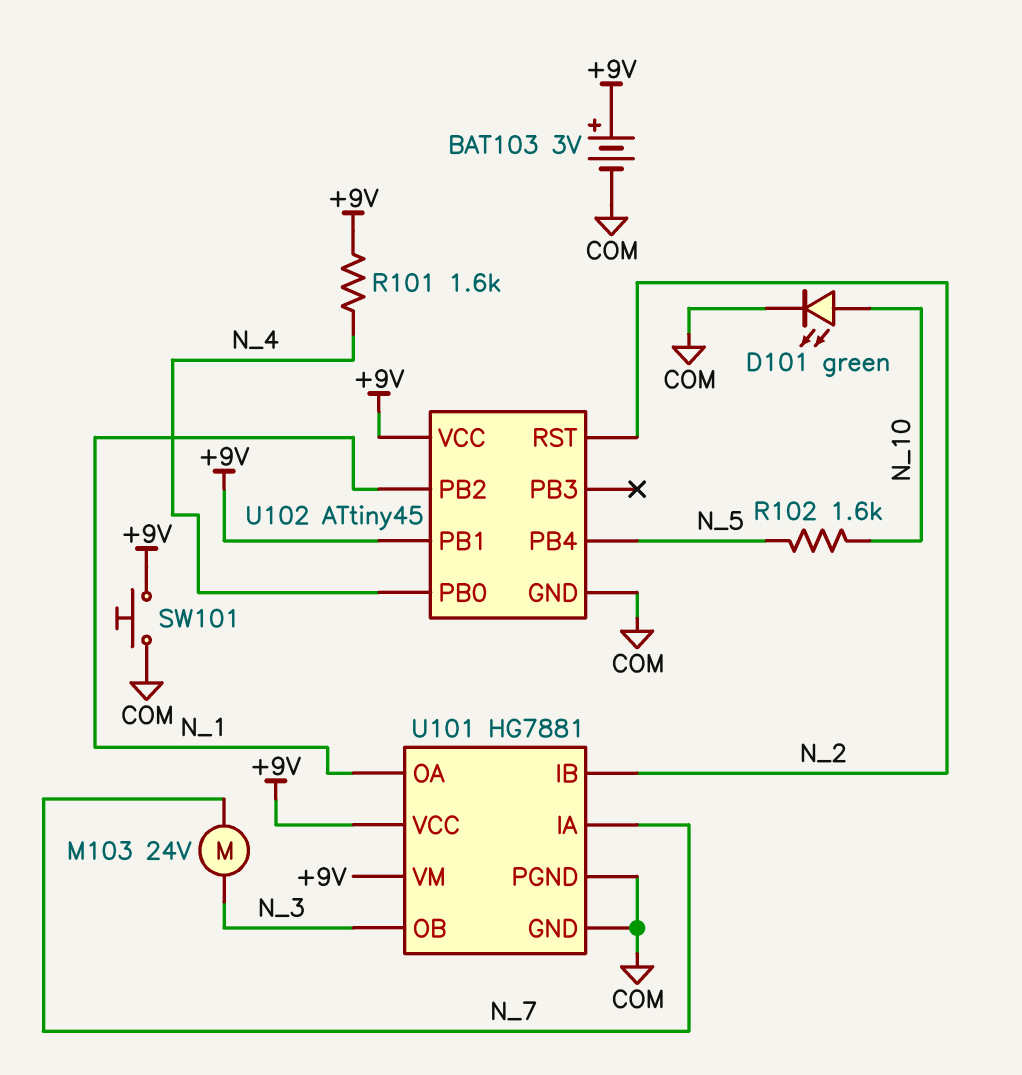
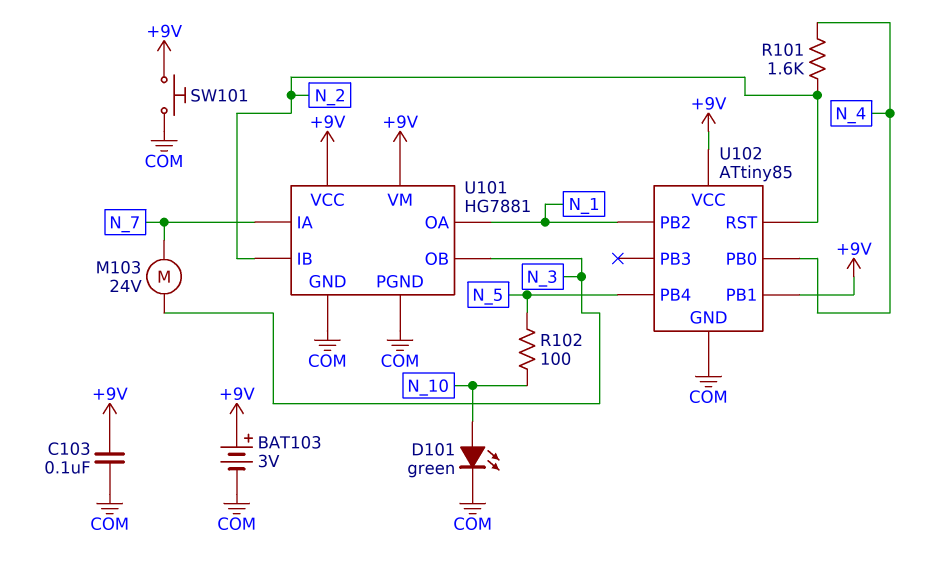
C103: none -> 100nF (+9V, COM)
R101: 1.6k (+9V, N_4) -> 1.6k (N_2, N_4)
R102: 1.6k (N_5, N_10) -> 100 (N_5, N_10)
U102: ATtiny45 -> ATtiny85

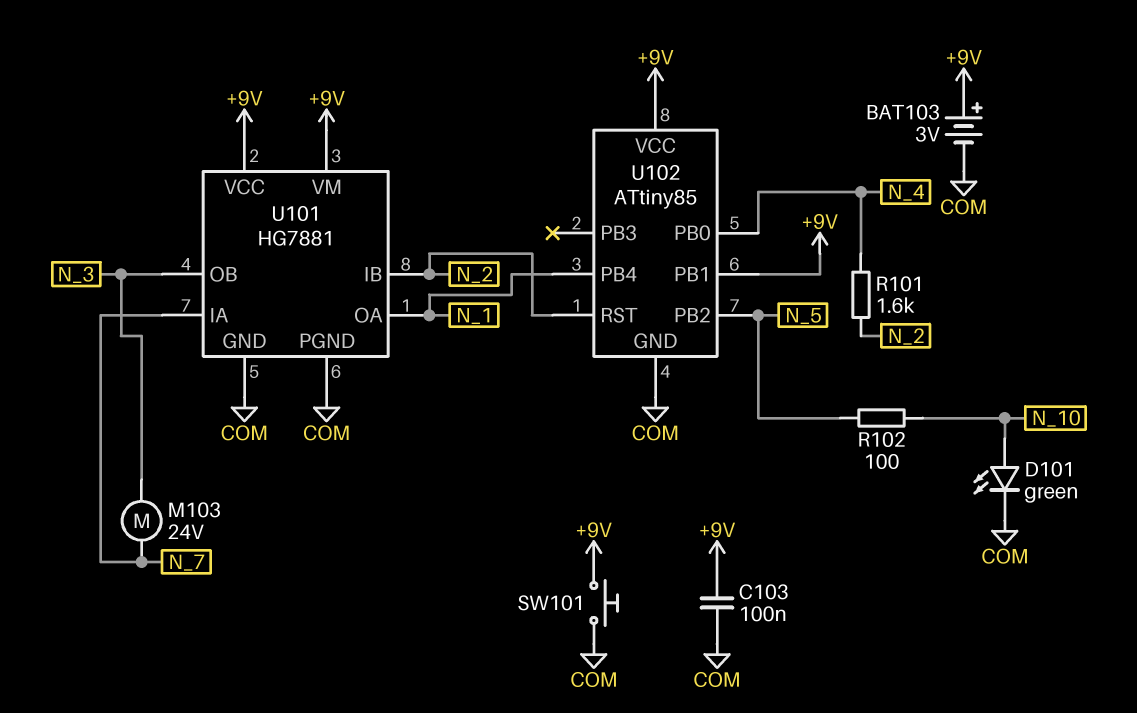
U102 pin PB2: N_1 -> N_5
U102 pin PB4: N_5 -> N_1

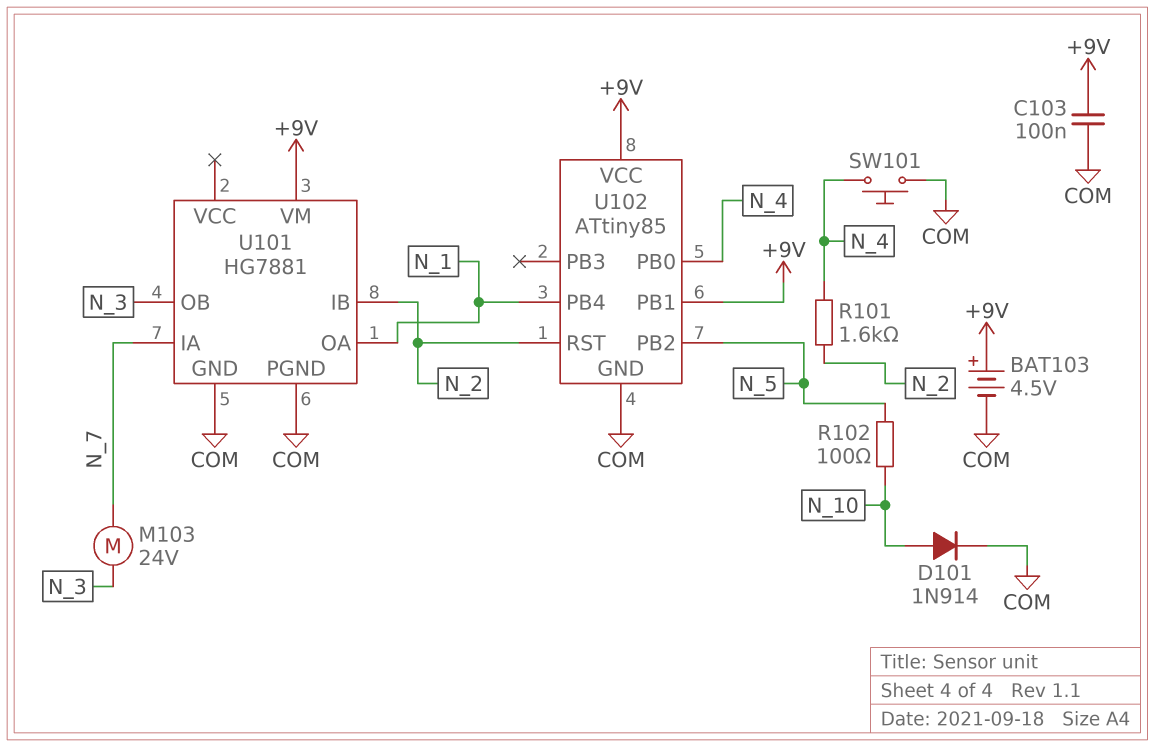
BAT103: 3V (plus +9V, minus COM) -> 4.5V (plus +9V, minus COM)
D101: LED green (A N_10, K COM) -> diode 1N914 (A N_10, K COM)
SW101: button (+9V, COM) -> button (COM, N_4)
U101 pin VCC: +9V -> none

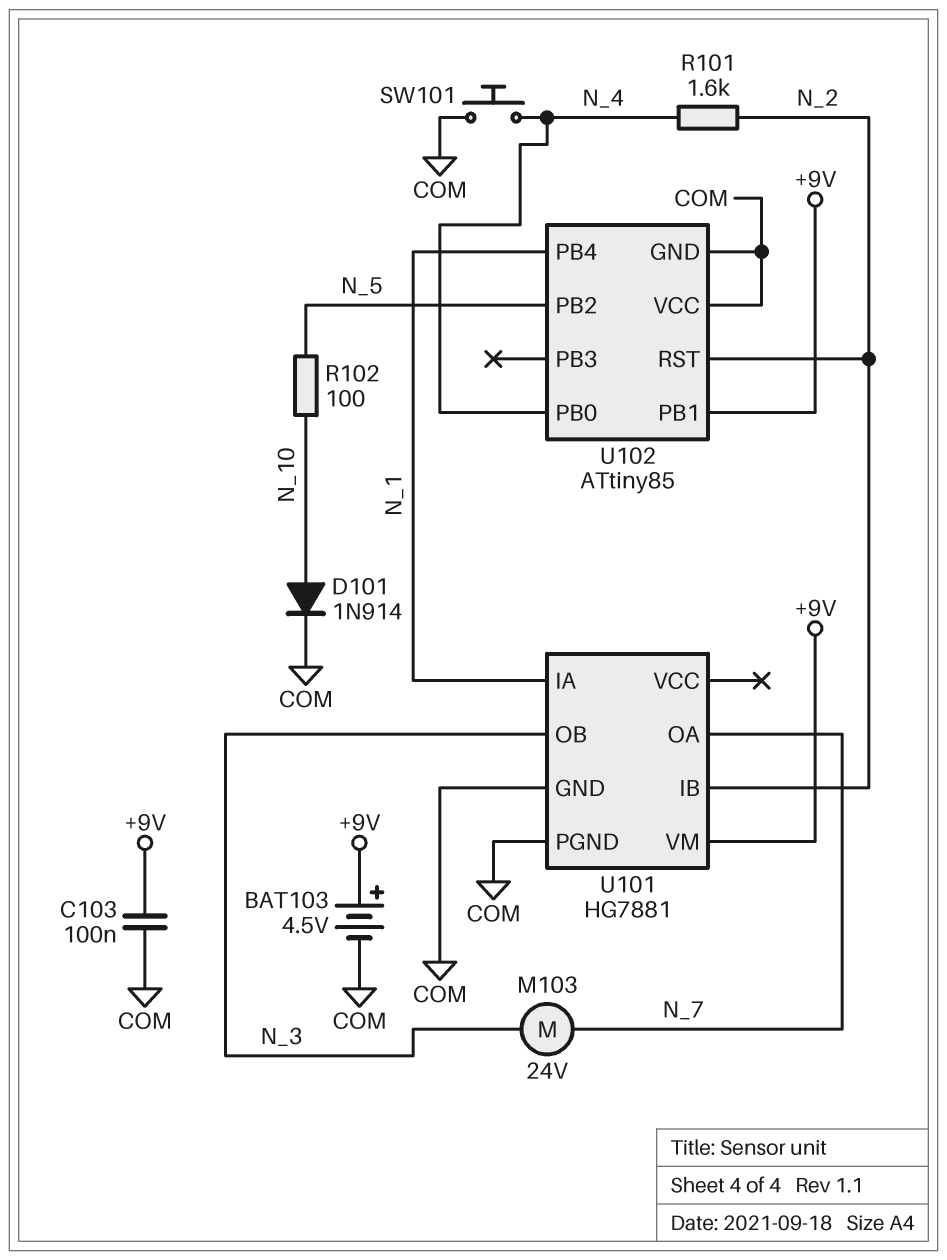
U101 pin IA: N_7 -> N_1
U101 pin OA: N_1 -> N_7
U102 pin VCC: +9V -> COM

